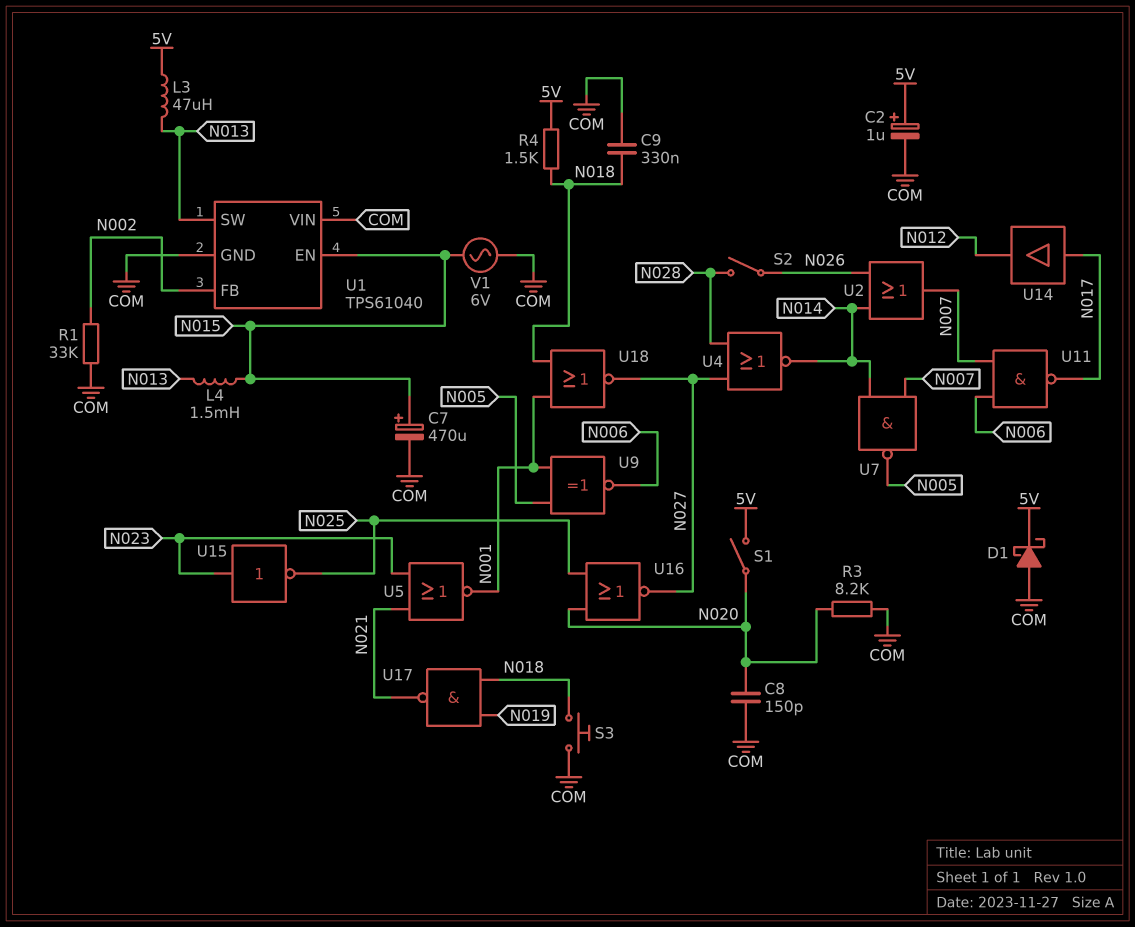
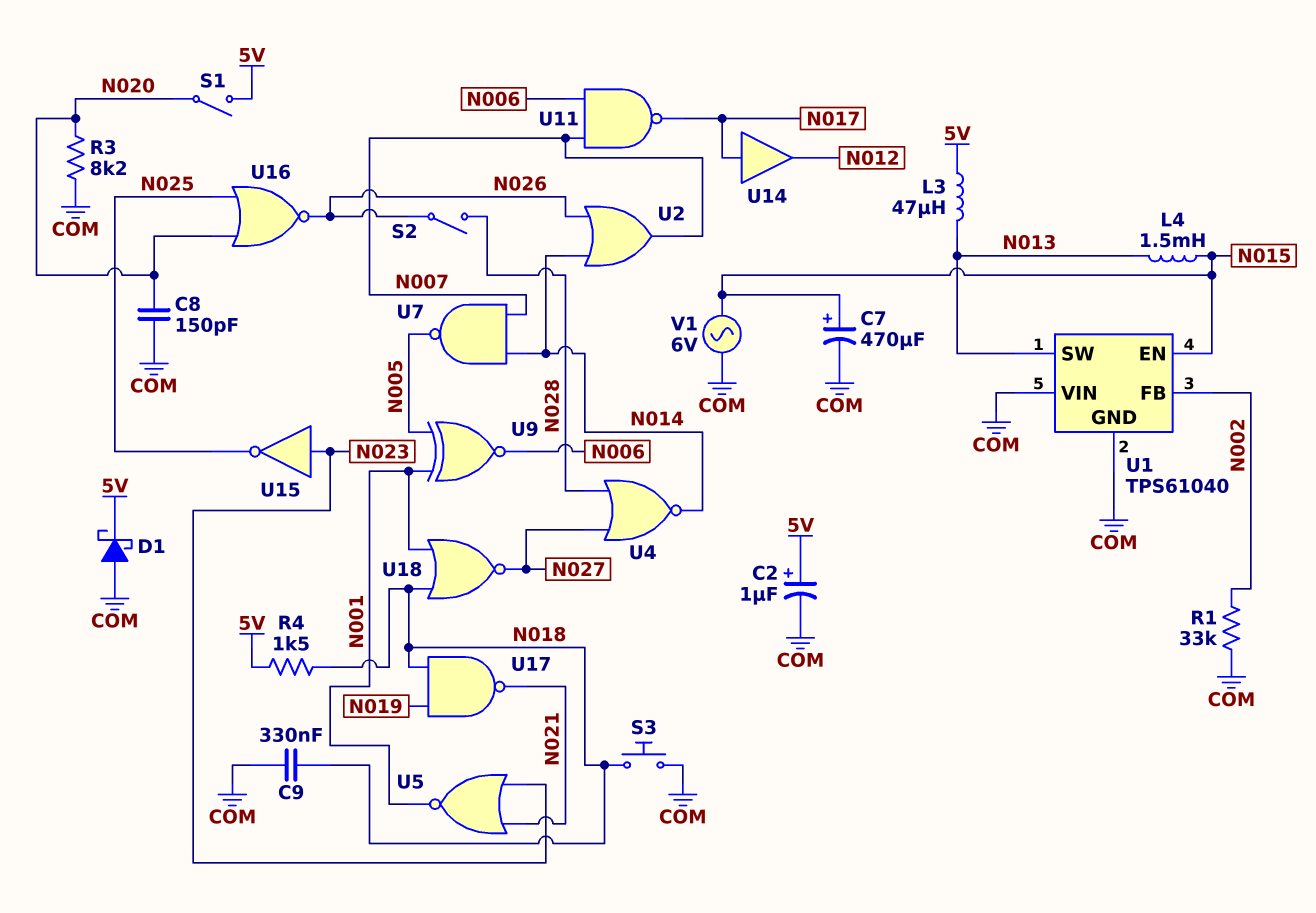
U16: NOR (in N020, in N025, out N027) -> NOR (in N020, in N025, out N026)

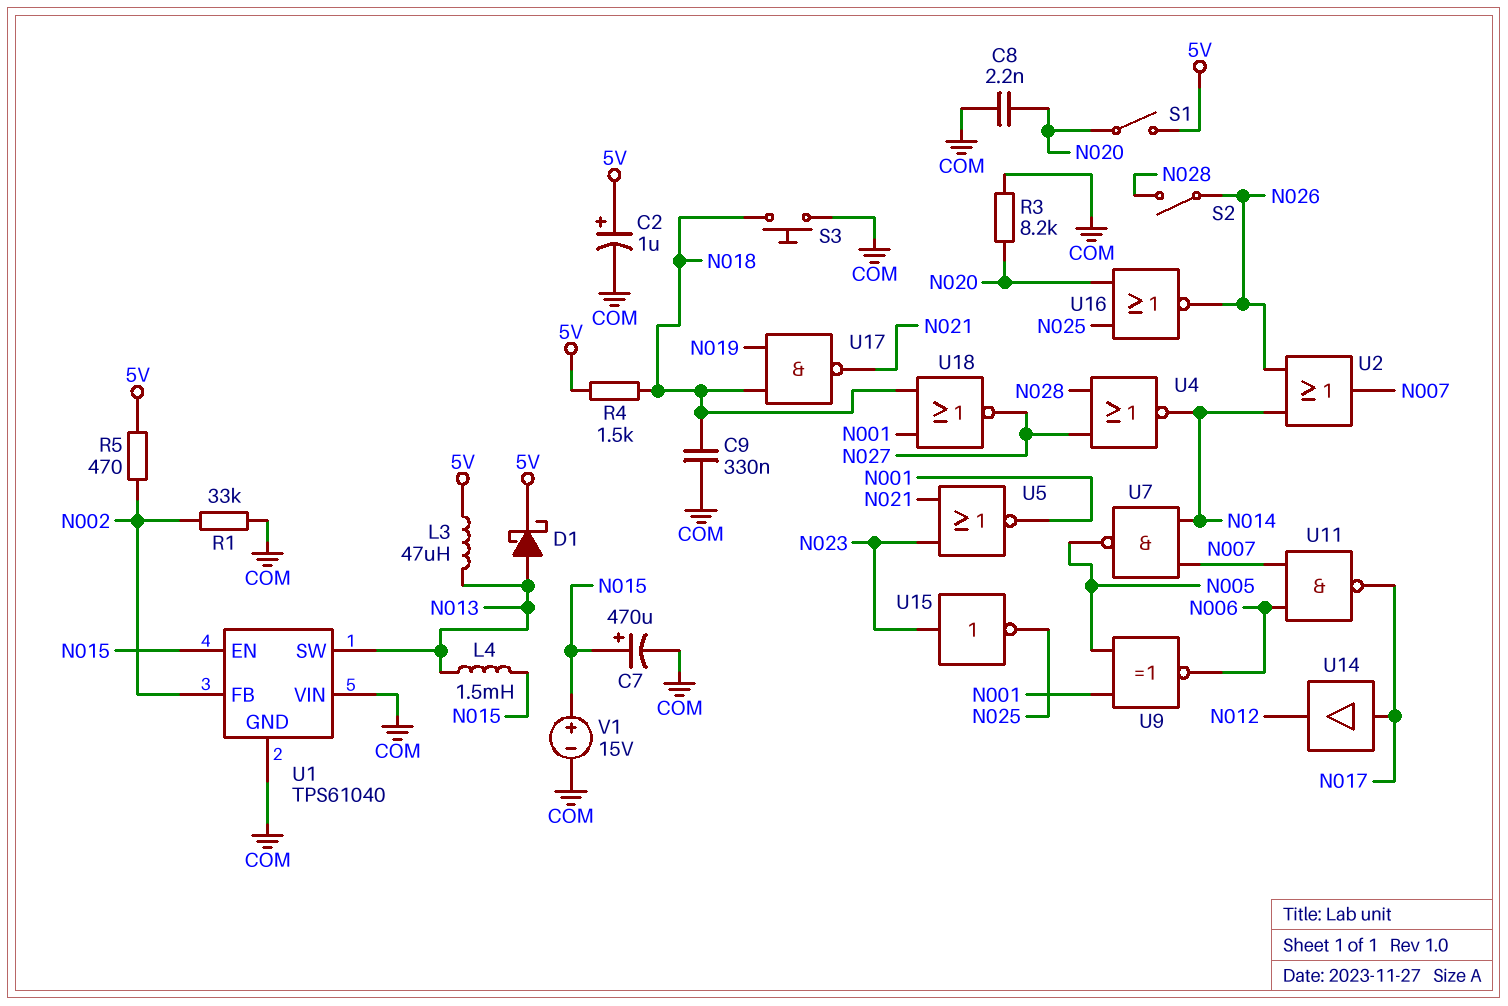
C8: 150pF (COM, N020) -> 2.2nF (COM, N020)
D1: schottky (A COM, K 5V) -> schottky (A N013, K 5V)
R5: none -> 470 (5V, N002)
V1: AC 6V (COM, N015) -> 15V (plus N015, minus COM)

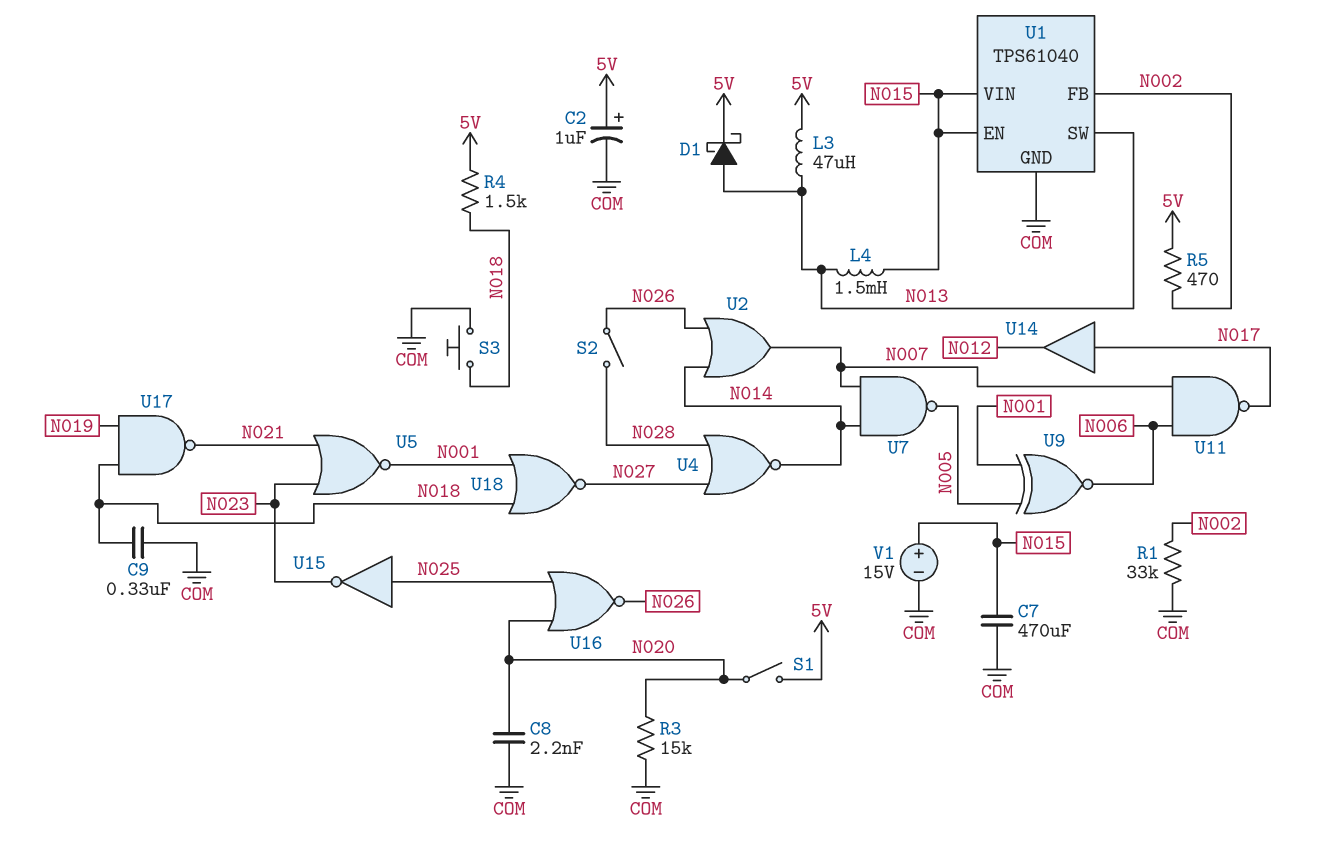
C7: 470uF (plus N015, minus COM) -> 470uF (COM, N015)
R3: 8.2k (COM, N020) -> 15k (COM, N020)
U1 pin VIN: COM -> N015
U15: NOT (in N023, out N025) -> NOT (in N025, out N023)

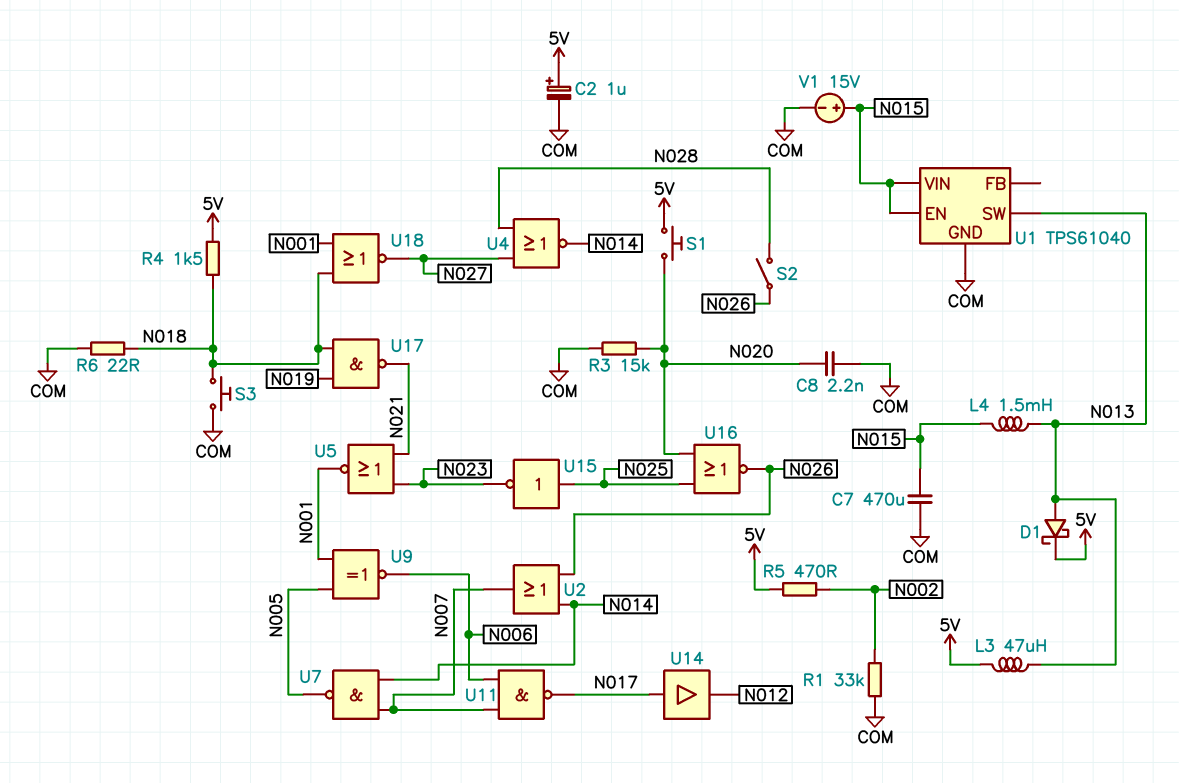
C9: 330nF (COM, N018) -> none
R6: none -> 22 (COM, N018)
S1: switch (5V, N020) -> button (5V, N020)
U1 pin FB: N002 -> none

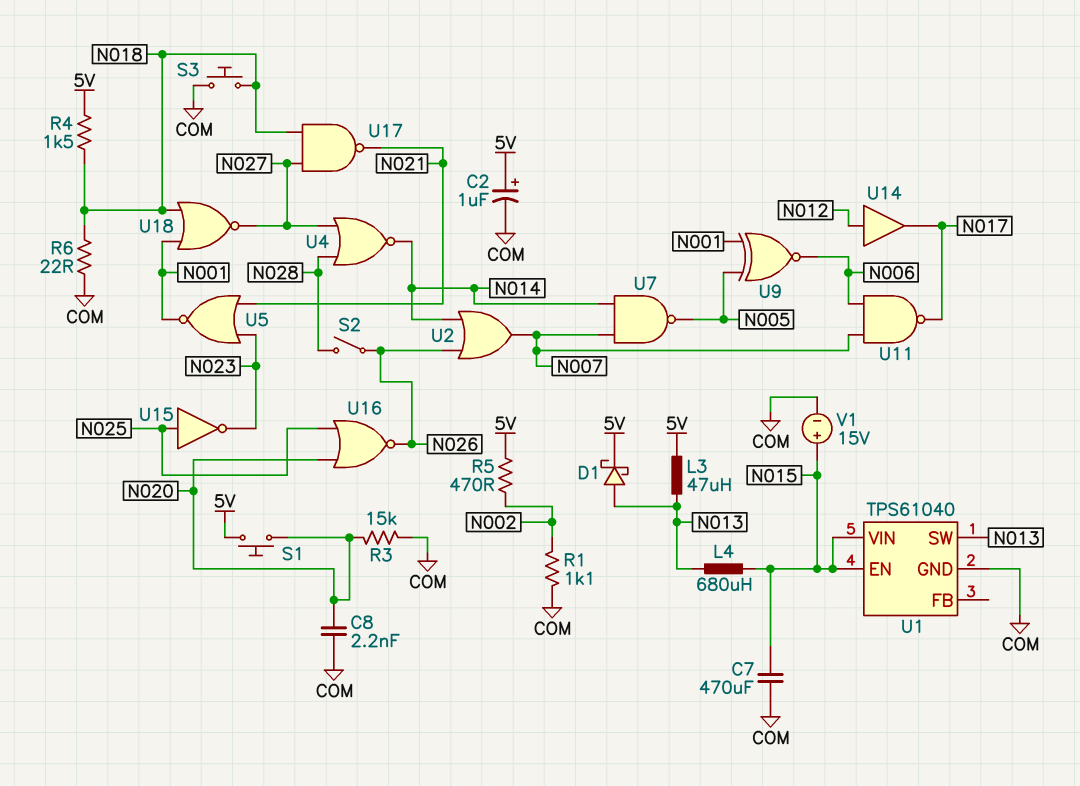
L4: 1.5mH (N013, N015) -> 680uH (N013, N015)
R1: 33k (COM, N002) -> 1.1k (COM, N002)
U14: buffer (in N017, out N012) -> buffer (in N012, out N017)
U17: NAND (in N018, in N019, out N021) -> NAND (in N018, in N027, out N021)

